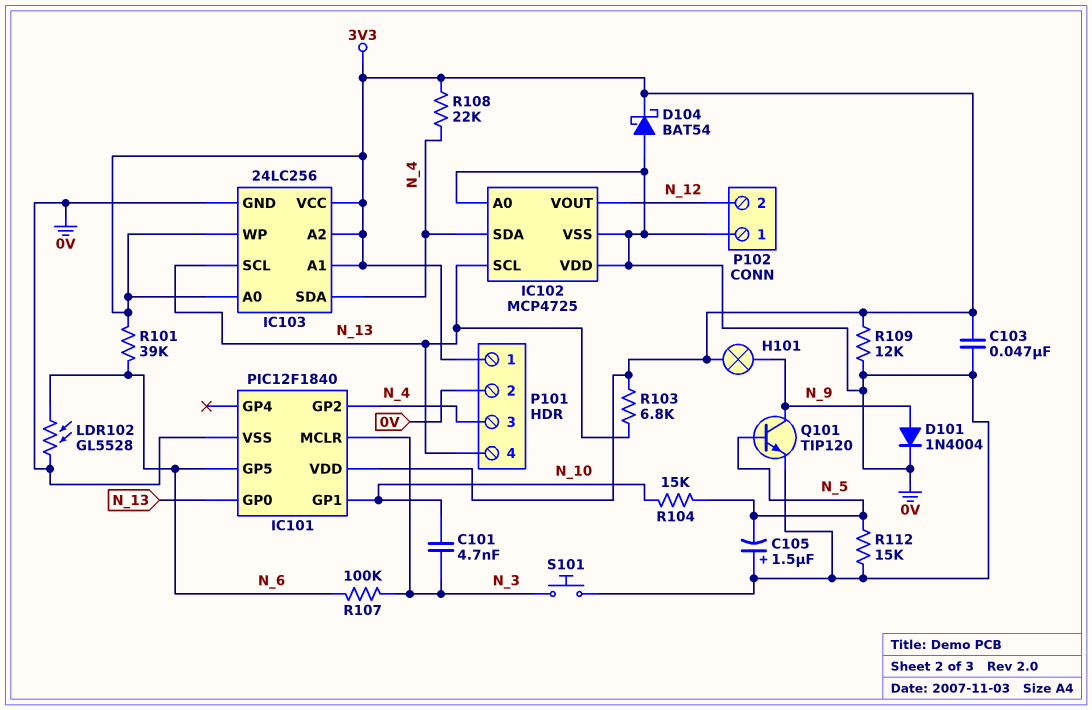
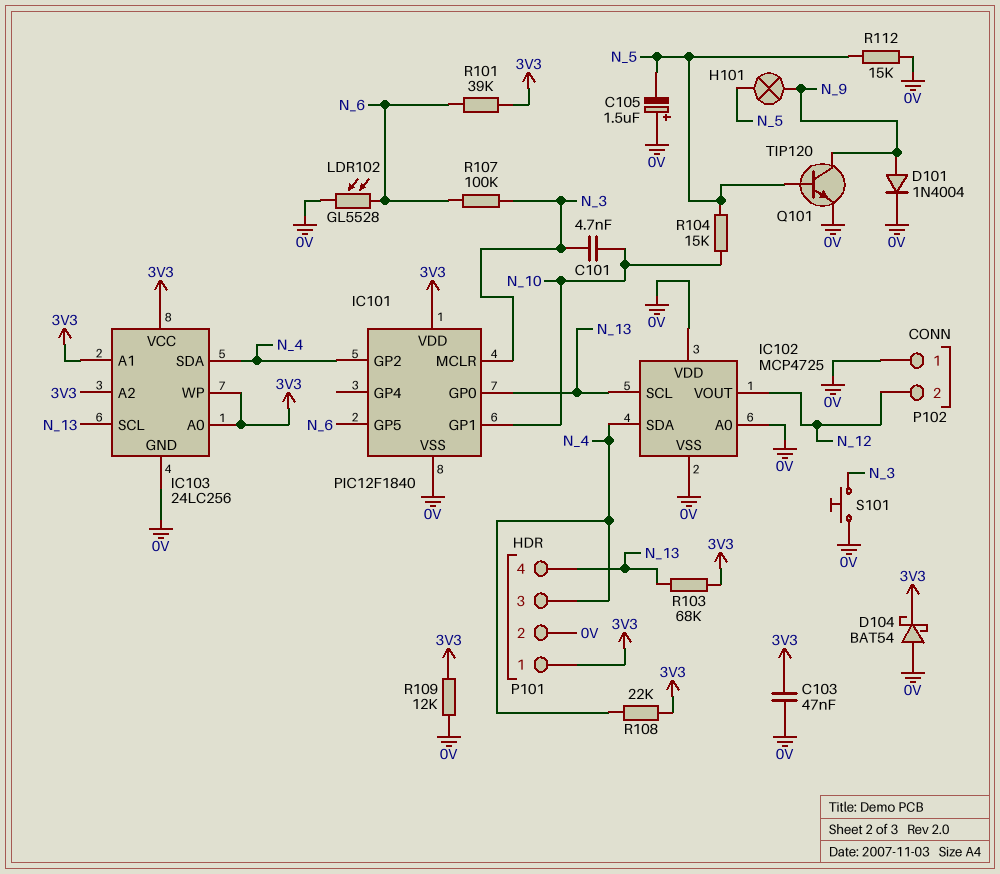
H101: lamp (3V3, N_9) -> lamp (N_5, N_9)
R103: 6.8k (3V3, N_13) -> 68k (3V3, N_13)

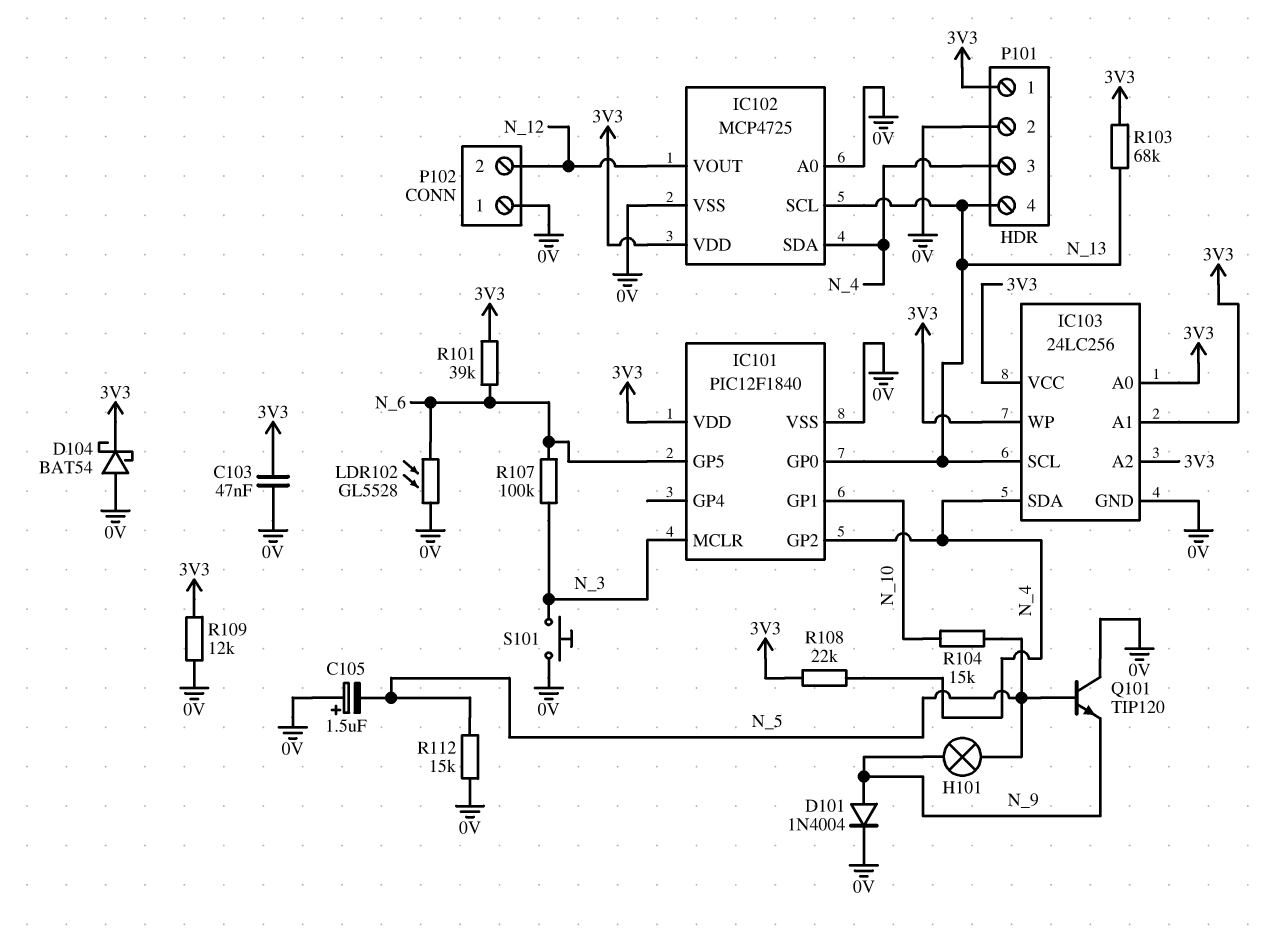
C101: 4.7nF (N_3, N_10) -> none
IC102 pin VDD: 0V -> 3V3
Q101: NPN TIP120 (B N_5, C N_9, E 0V) -> NPN TIP120 (B N_5, C 0V, E N_9)

